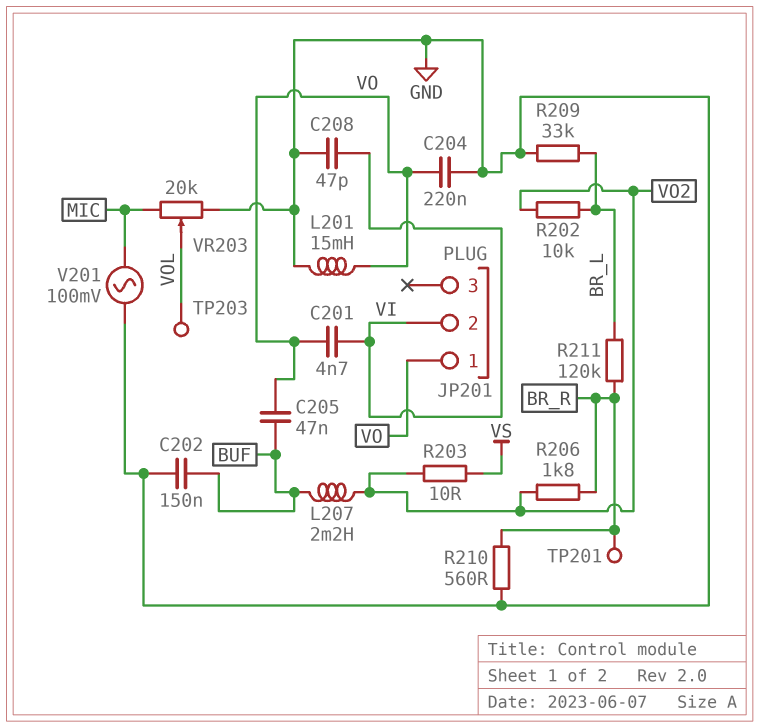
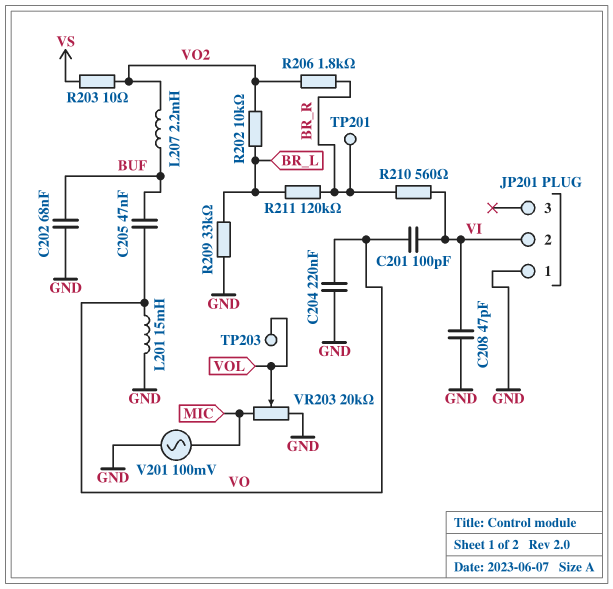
C201: 4.7nF (VI, VO) -> 100pF (VI, VO)
C202: 150nF (BUF, GND) -> 68nF (BUF, GND)
JP201 pin 1: VO -> GND
R210: 560 (BR_R, GND) -> 560 (BR_R, VI)

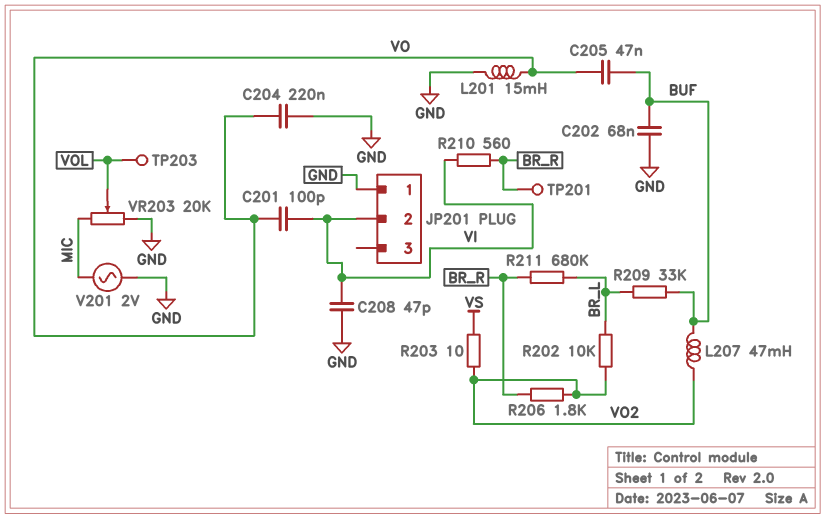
L207: 2.2mH (BUF, VO2) -> 47mH (BUF, VO2)
R209: 33k (BR_L, GND) -> 33k (BR_L, BUF)
R211: 120k (BR_L, BR_R) -> 680k (BR_L, BR_R)
V201: AC 100mV (GND, MIC) -> AC 2V (GND, MIC)

